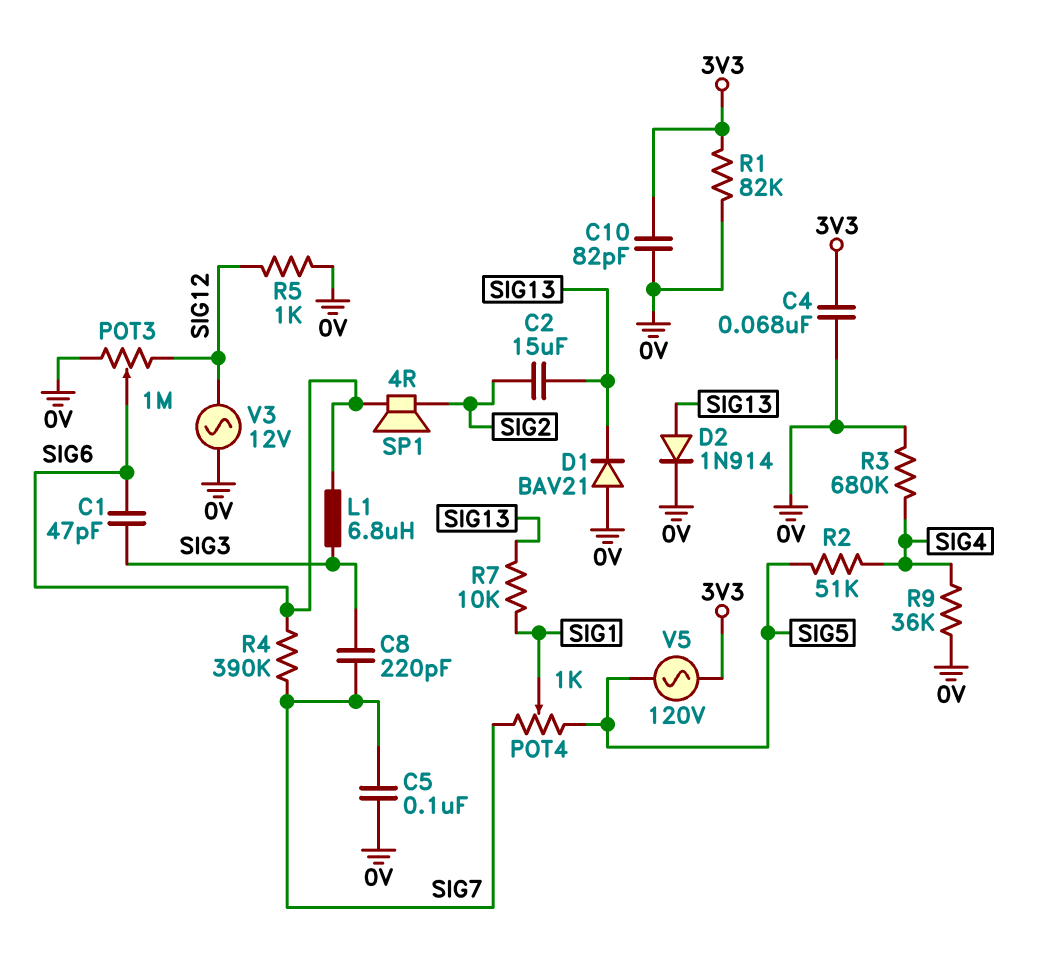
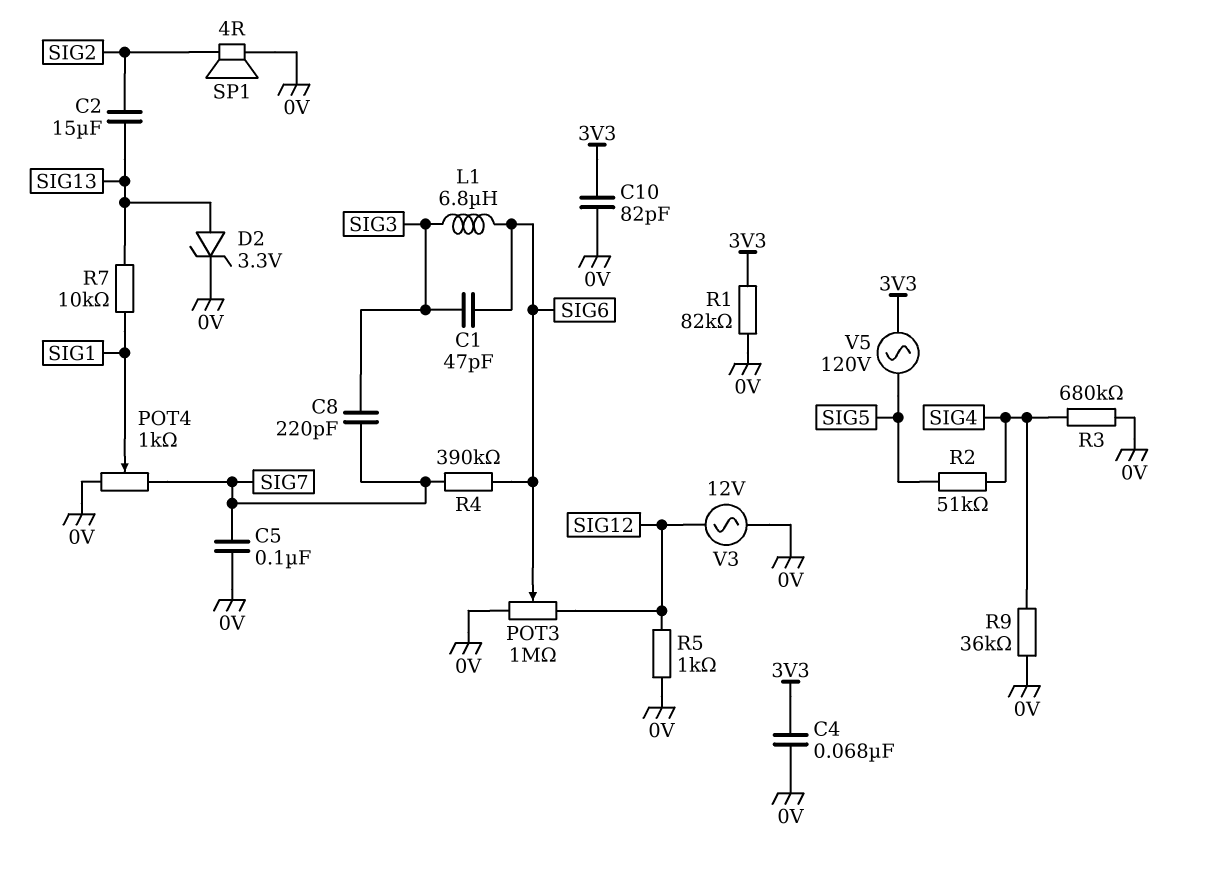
D1: diode BAV21 (A 0V, K SIG13) -> none
D2: diode 1N914 (A SIG13, K 0V) -> zener 3.3V (A SIG13, K 0V)
POT4: 1k (SIG5, SIG7, wiper SIG1) -> 1k (0V, SIG7, wiper SIG1)
SP1: speaker 4R (SIG2, SIG6) -> speaker 4R (0V, SIG2)

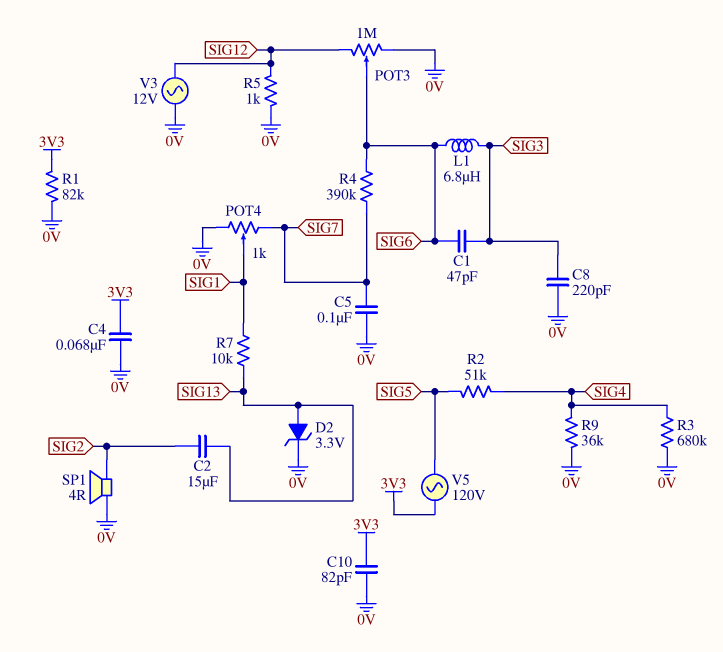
C8: 220pF (SIG3, SIG7) -> 220pF (0V, SIG3)

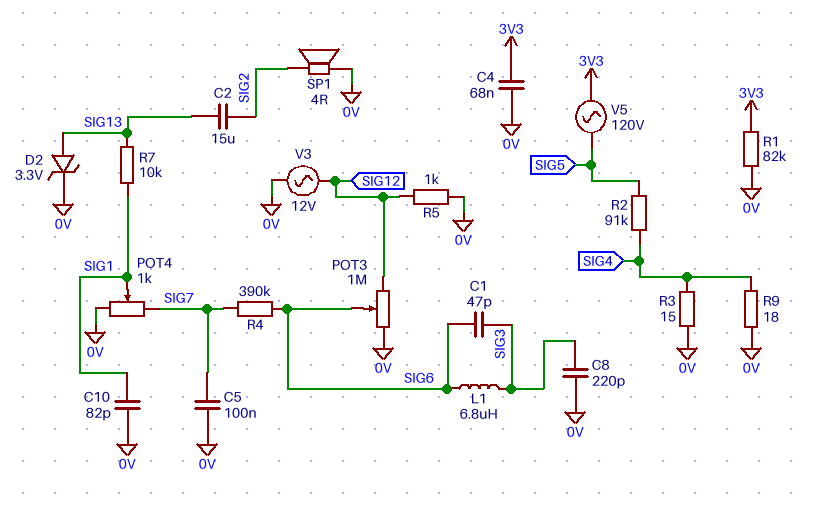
C10: 82pF (0V, 3V3) -> 82pF (0V, SIG1)
R2: 51k (SIG4, SIG5) -> 91k (SIG4, SIG5)
R3: 680k (0V, SIG4) -> 15 (0V, SIG4)
R9: 36k (0V, SIG4) -> 18 (0V, SIG4)

